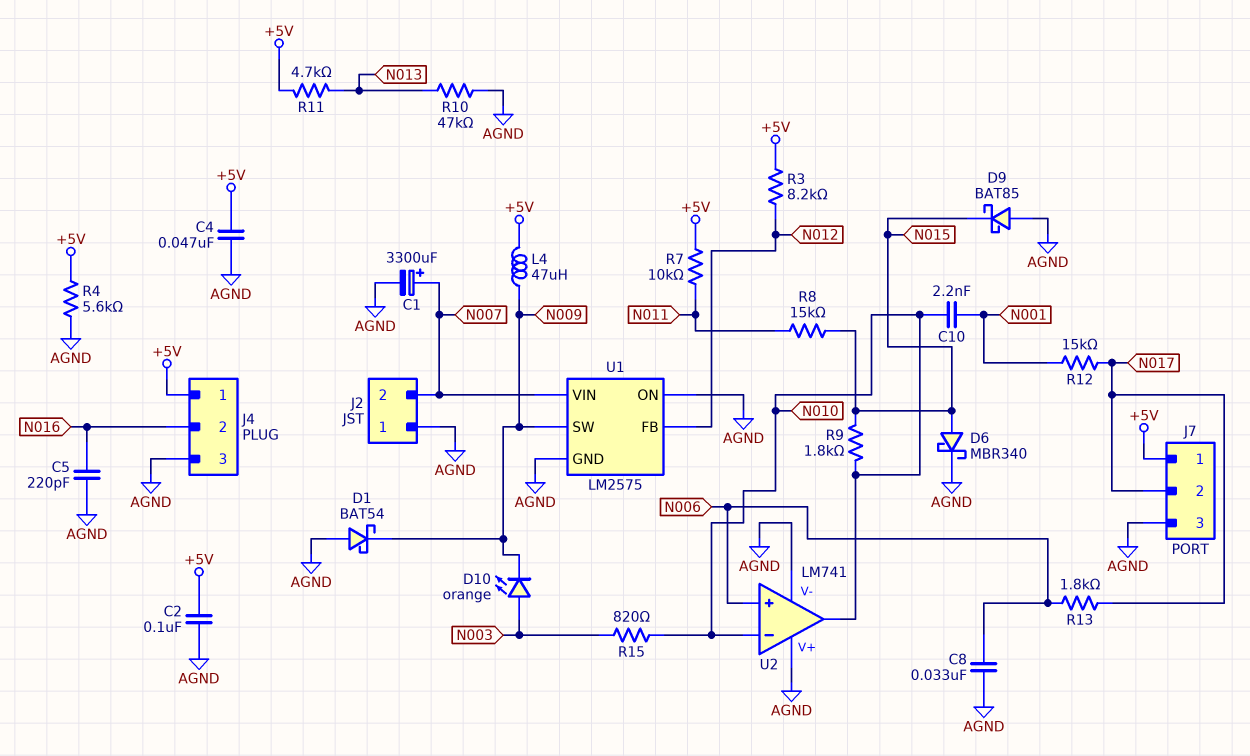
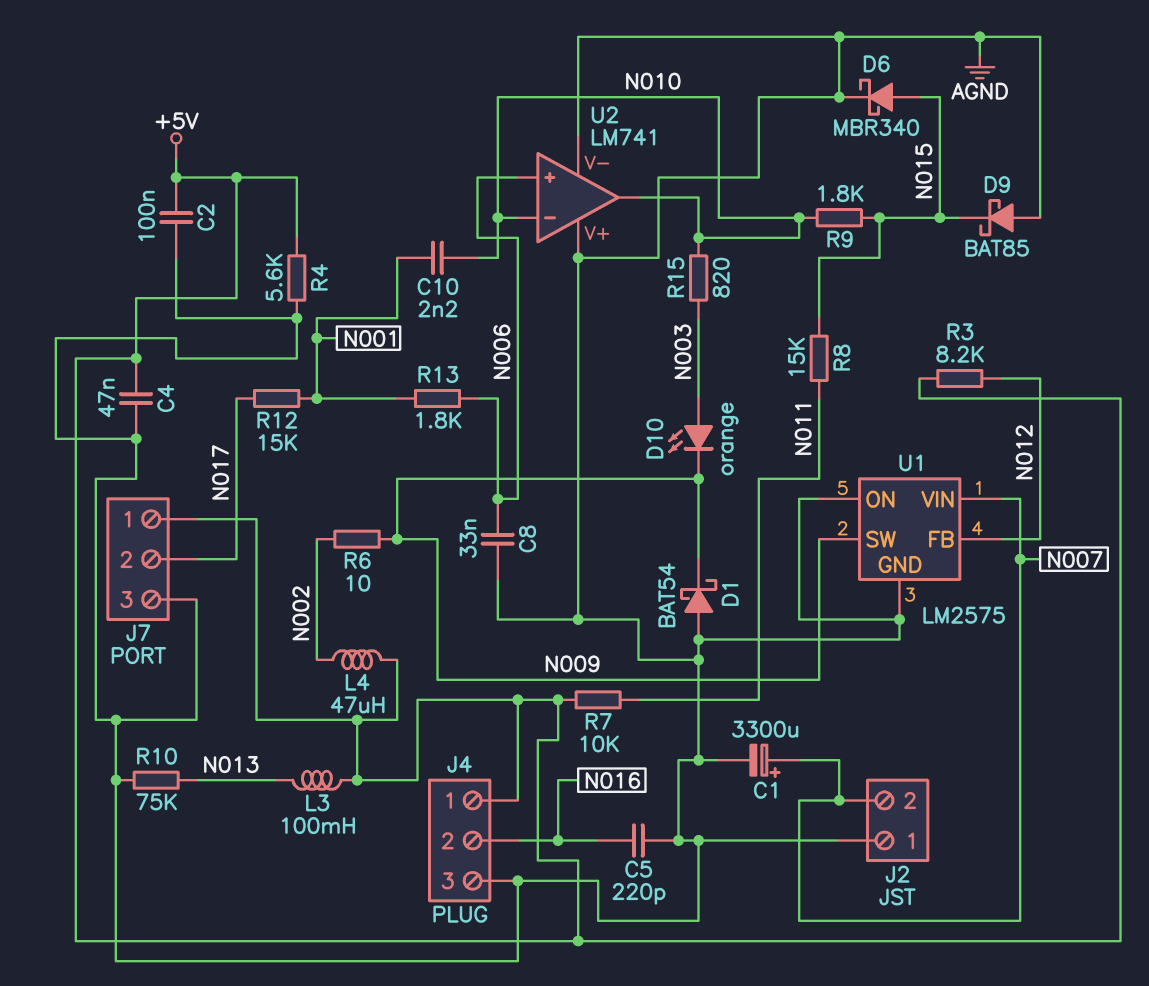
L3: none -> 100mH (+5V, N013)
L4: 47uH (+5V, N009) -> 47uH (+5V, N002)
R6: none -> 10 (N002, N009)
R10: 47k (AGND, N013) -> 75k (AGND, N013)
R11: 4.7k (+5V, N013) -> none
R13: 1.8k (N006, N017) -> 1.8k (N001, N006)

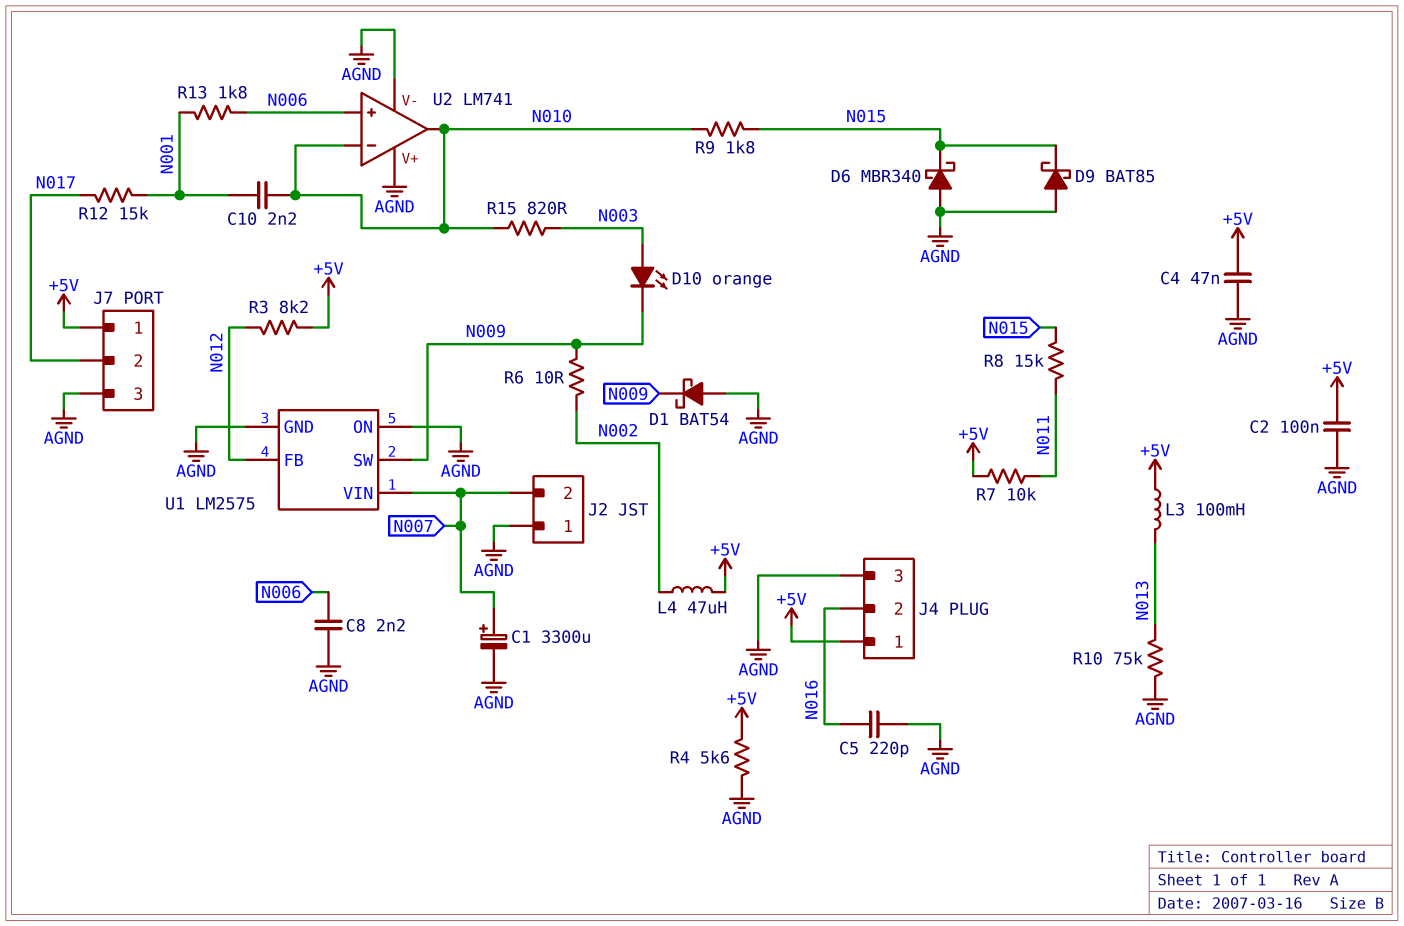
C8: 33nF (AGND, N006) -> 2.2nF (AGND, N006)
D6: schottky MBR340 (A N015, K AGND) -> schottky MBR340 (A AGND, K N015)

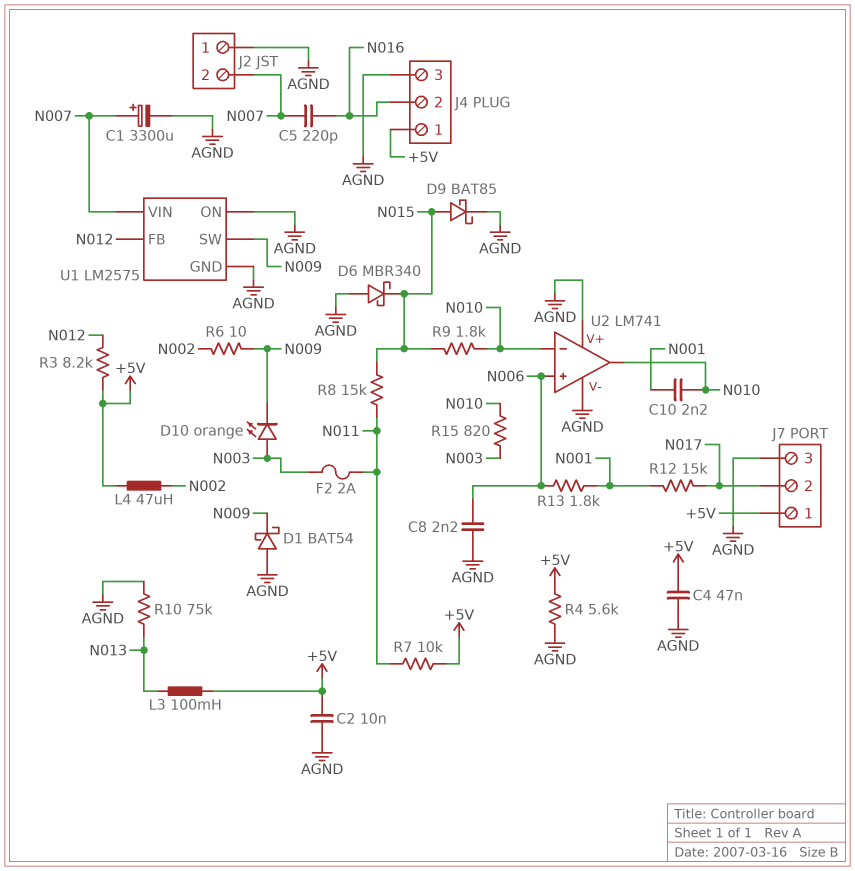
C2: 100nF (+5V, AGND) -> 10nF (+5V, AGND)
C5: 220pF (AGND, N016) -> 220pF (N007, N016)
D9: schottky BAT85 (A AGND, K N015) -> schottky BAT85 (A N015, K AGND)
F2: none -> 2A (N003, N011)

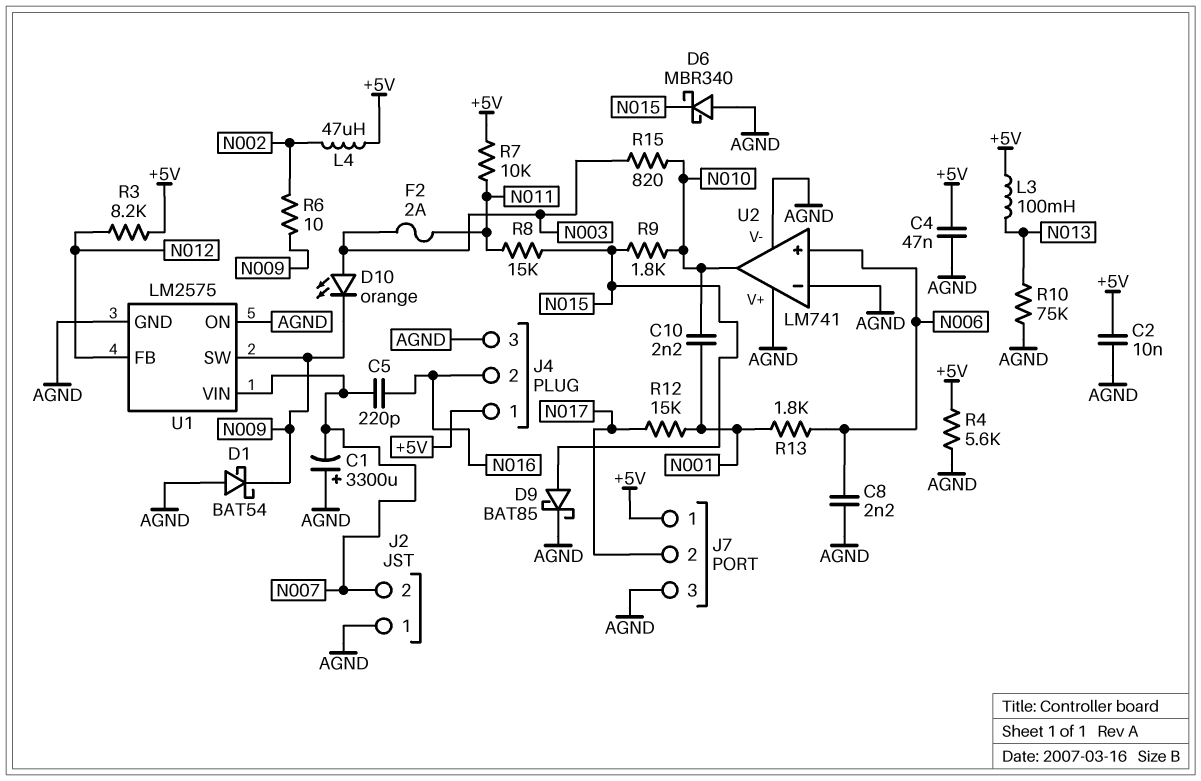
C1: 3300uF (plus N007, minus AGND) -> 3300uF (plus AGND, minus N007)
U2 pin in-: N010 -> AGND

